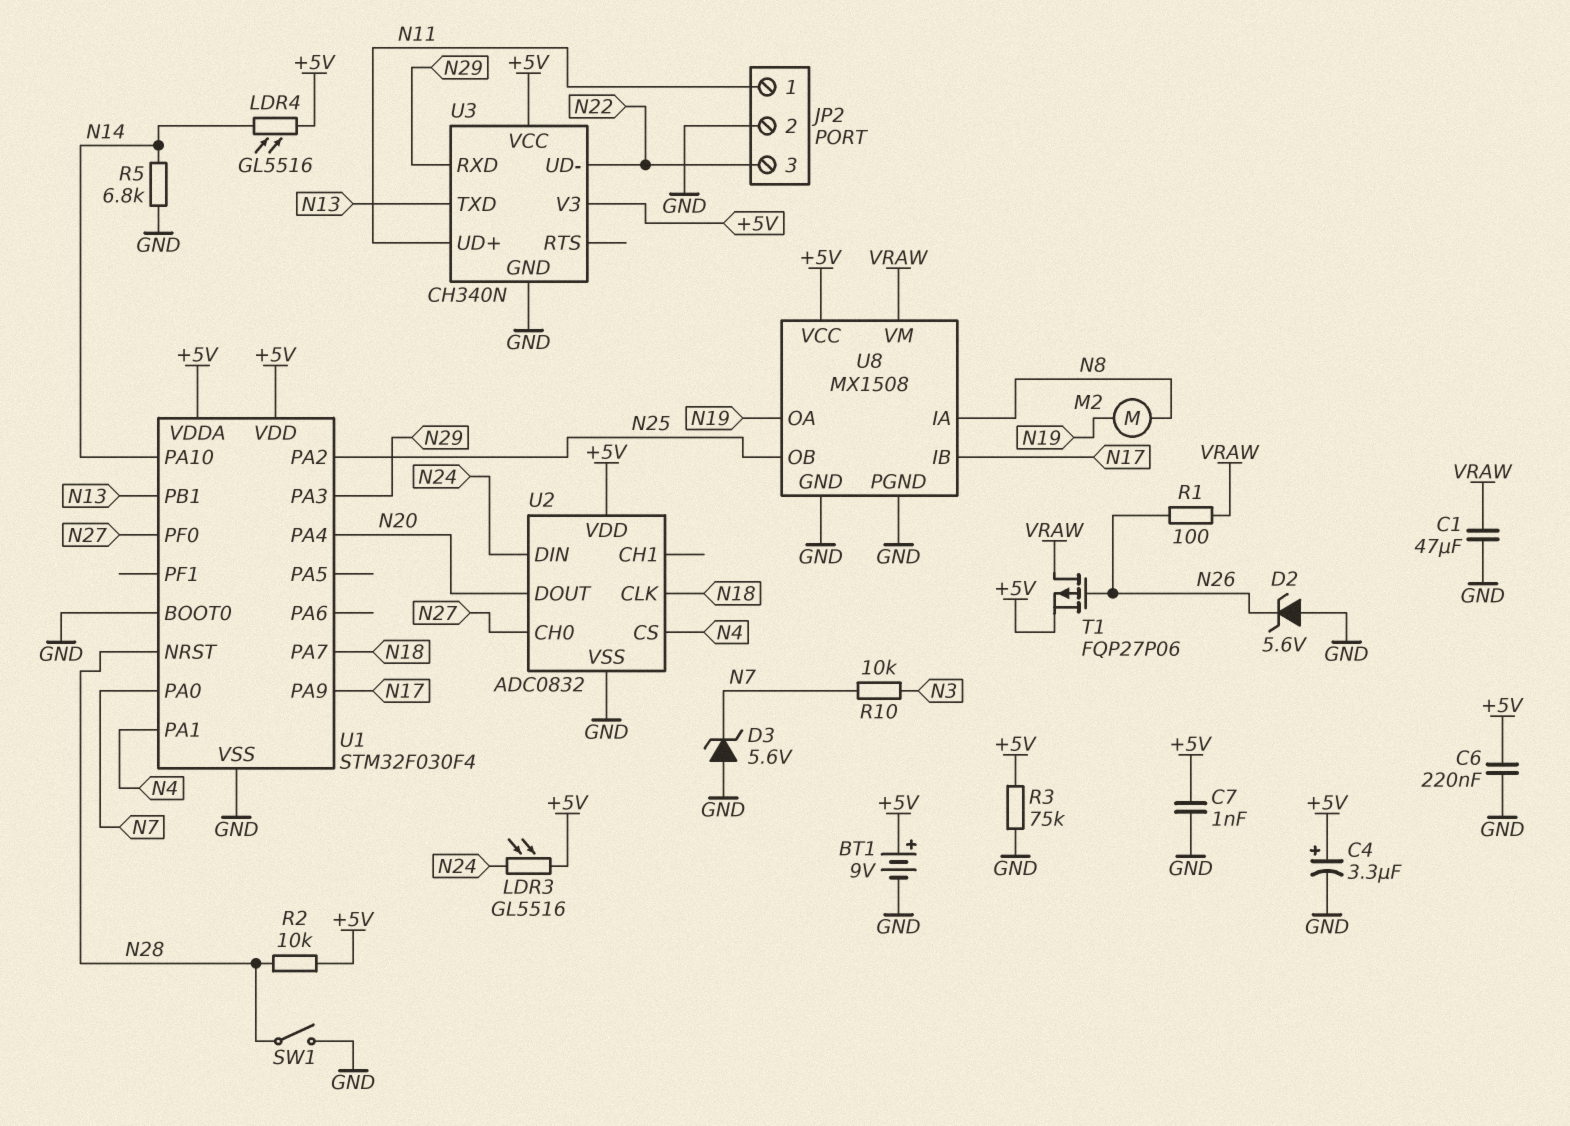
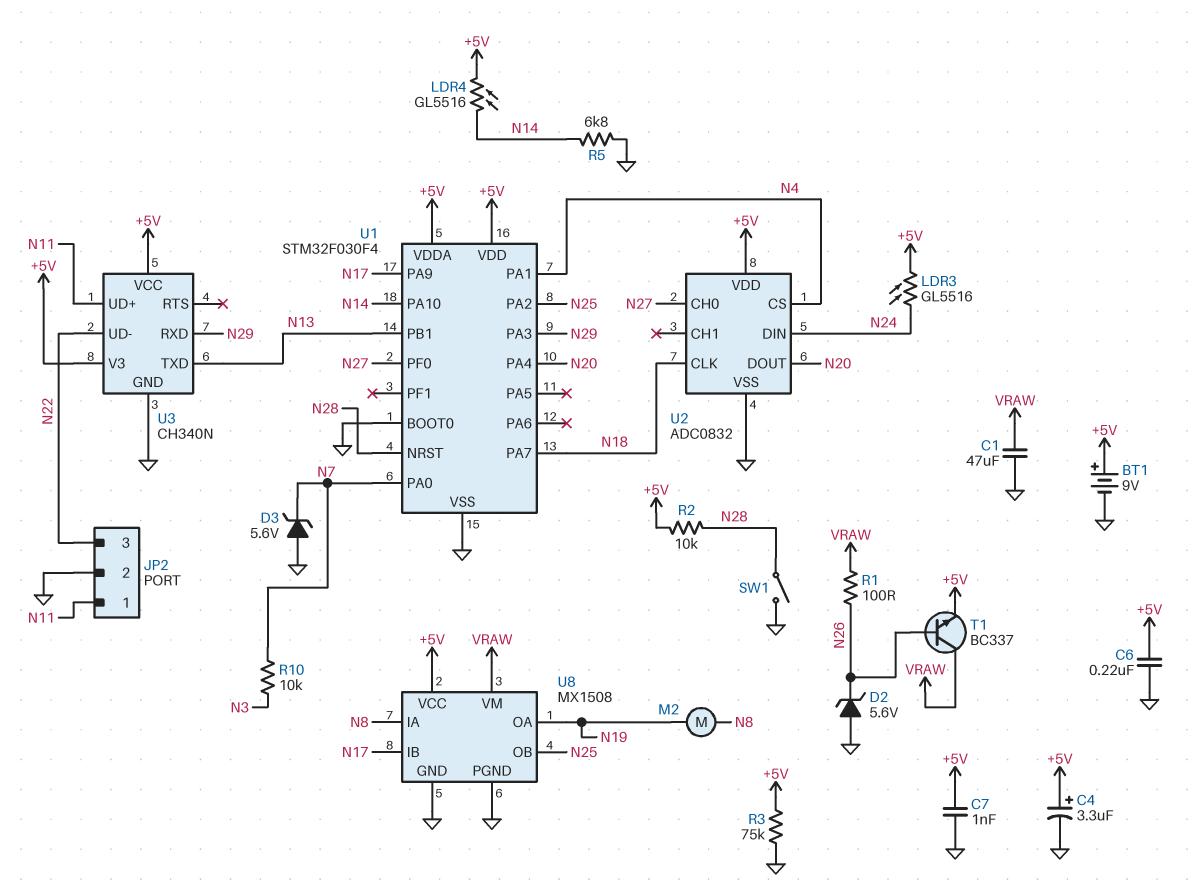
T1: PMOS FQP27P06 (G N26, D VRAW, S +5V) -> NPN BC337 (B N26, C VRAW, E +5V)

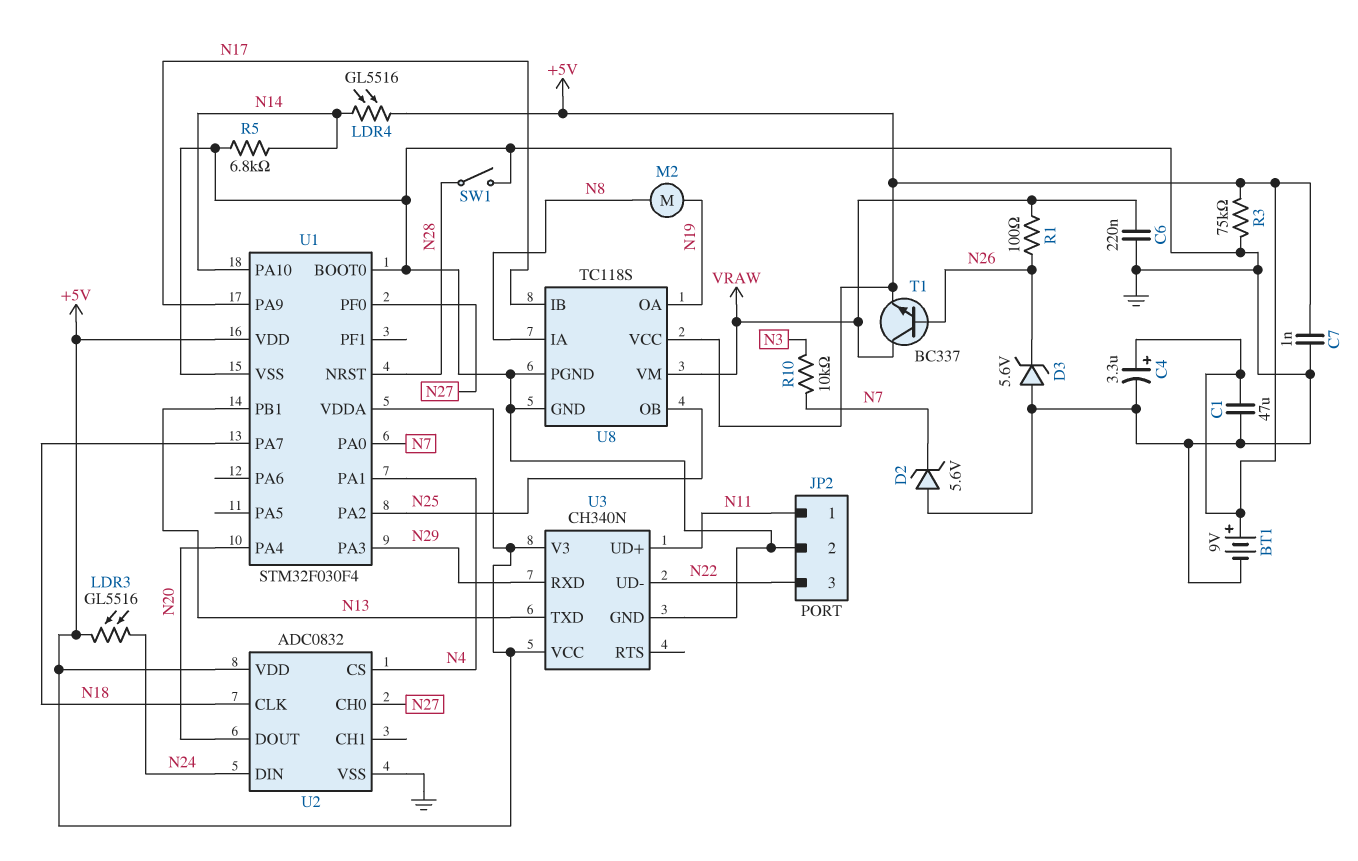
C1: 47uF (GND, VRAW) -> 47uF (+5V, GND)
C6: 220nF (+5V, GND) -> 220nF (GND, VRAW)
D2: zener 5.6V (A GND, K N26) -> zener 5.6V (A GND, K N7)
D3: zener 5.6V (A GND, K N7) -> zener 5.6V (A GND, K N26)
R2: 10k (+5V, N28) -> none
U8: MX1508 -> TC118S

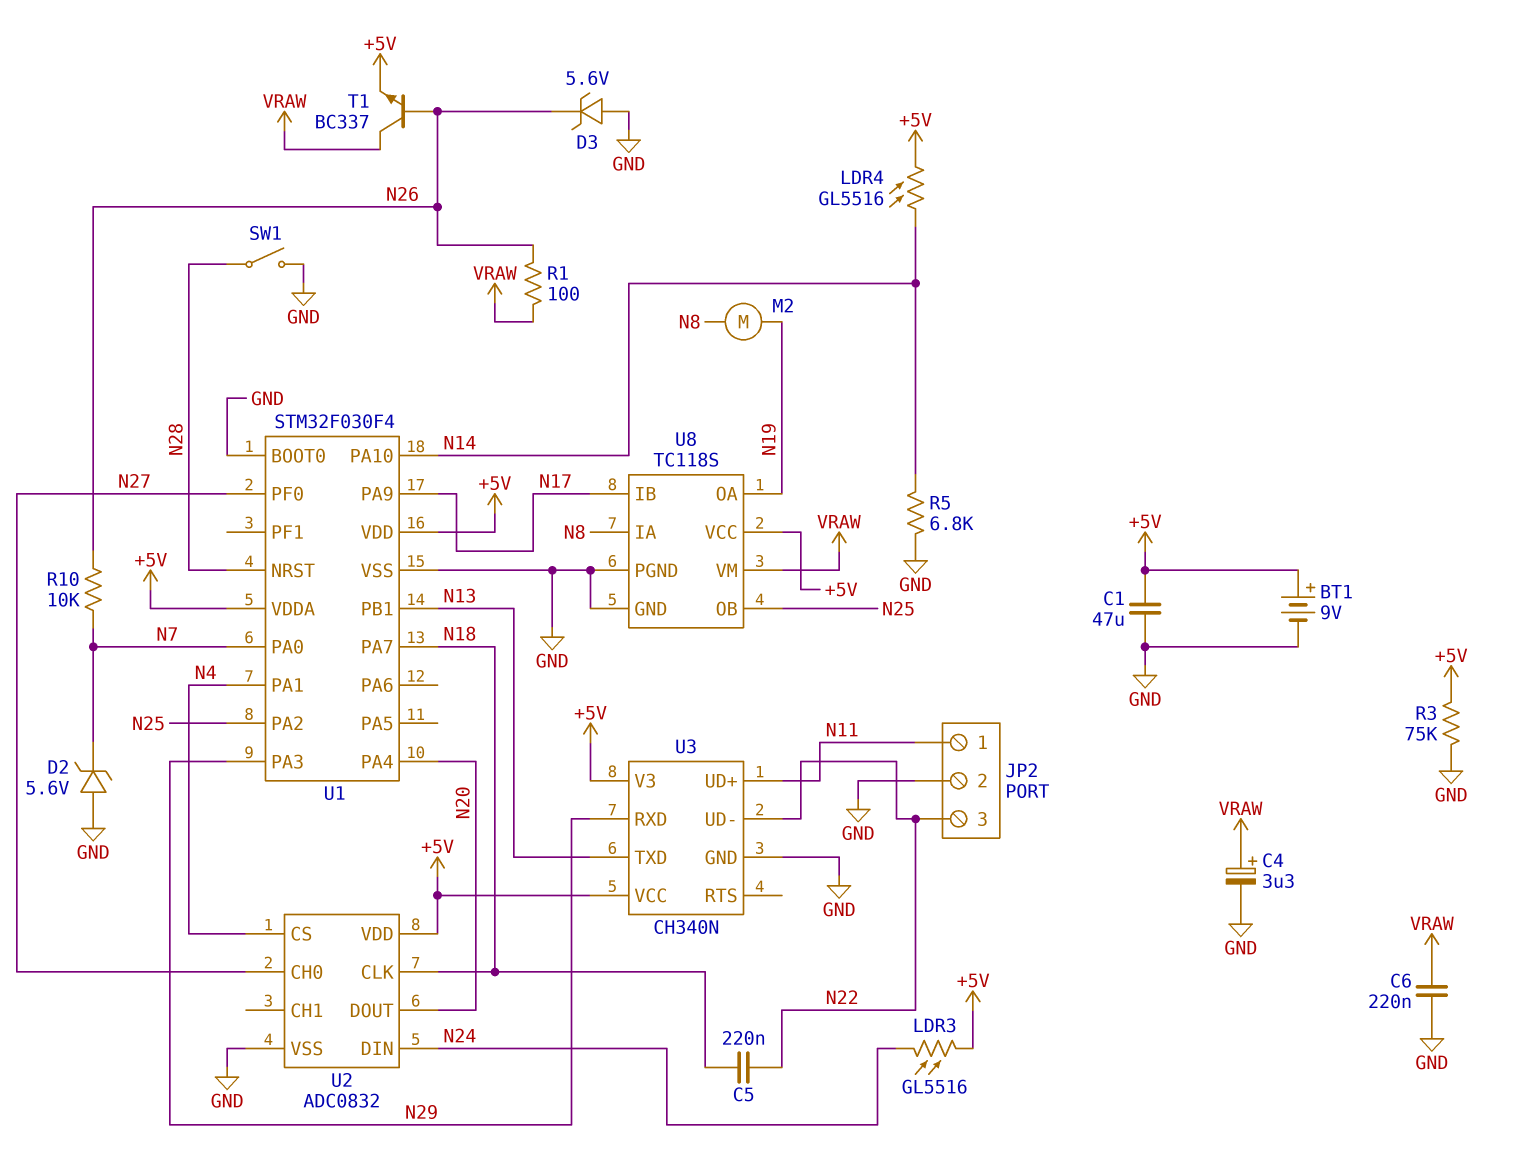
C4: 3.3uF (plus +5V, minus GND) -> 3.3uF (plus VRAW, minus GND)
C5: none -> 220nF (N18, N22)
C7: 1nF (+5V, GND) -> none
R10: 10k (N3, N7) -> 10k (N7, N26)

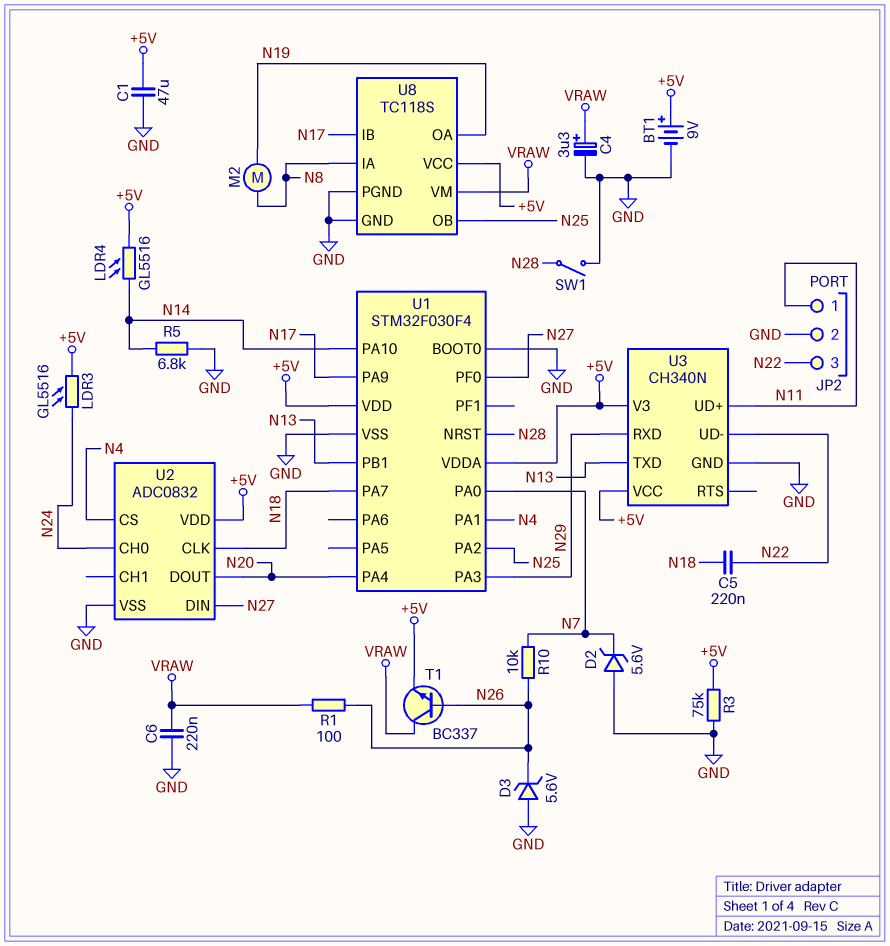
U2 pin CH0: N27 -> N24
U2 pin DIN: N24 -> N27

